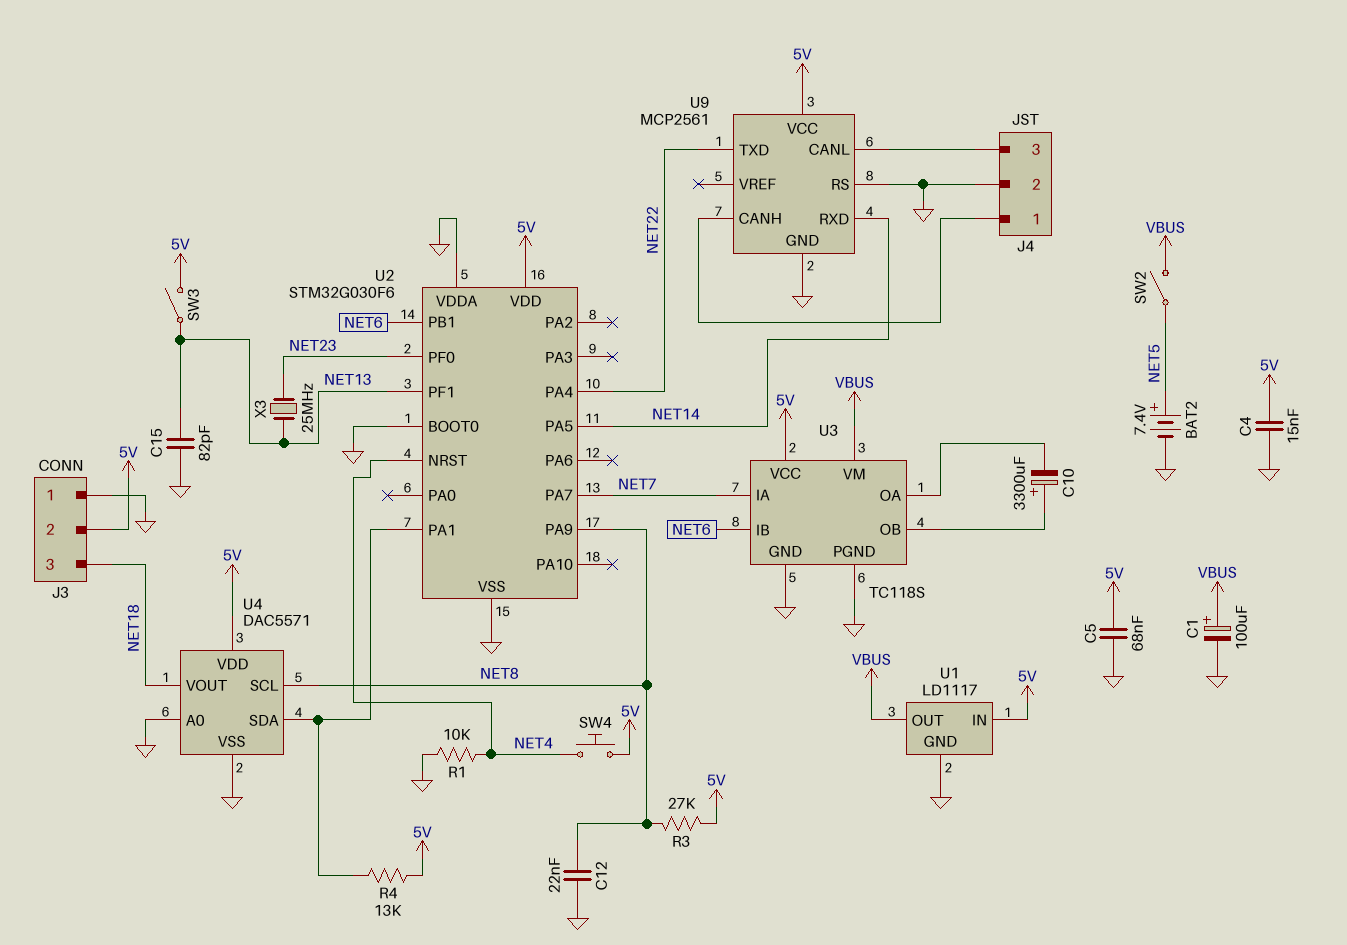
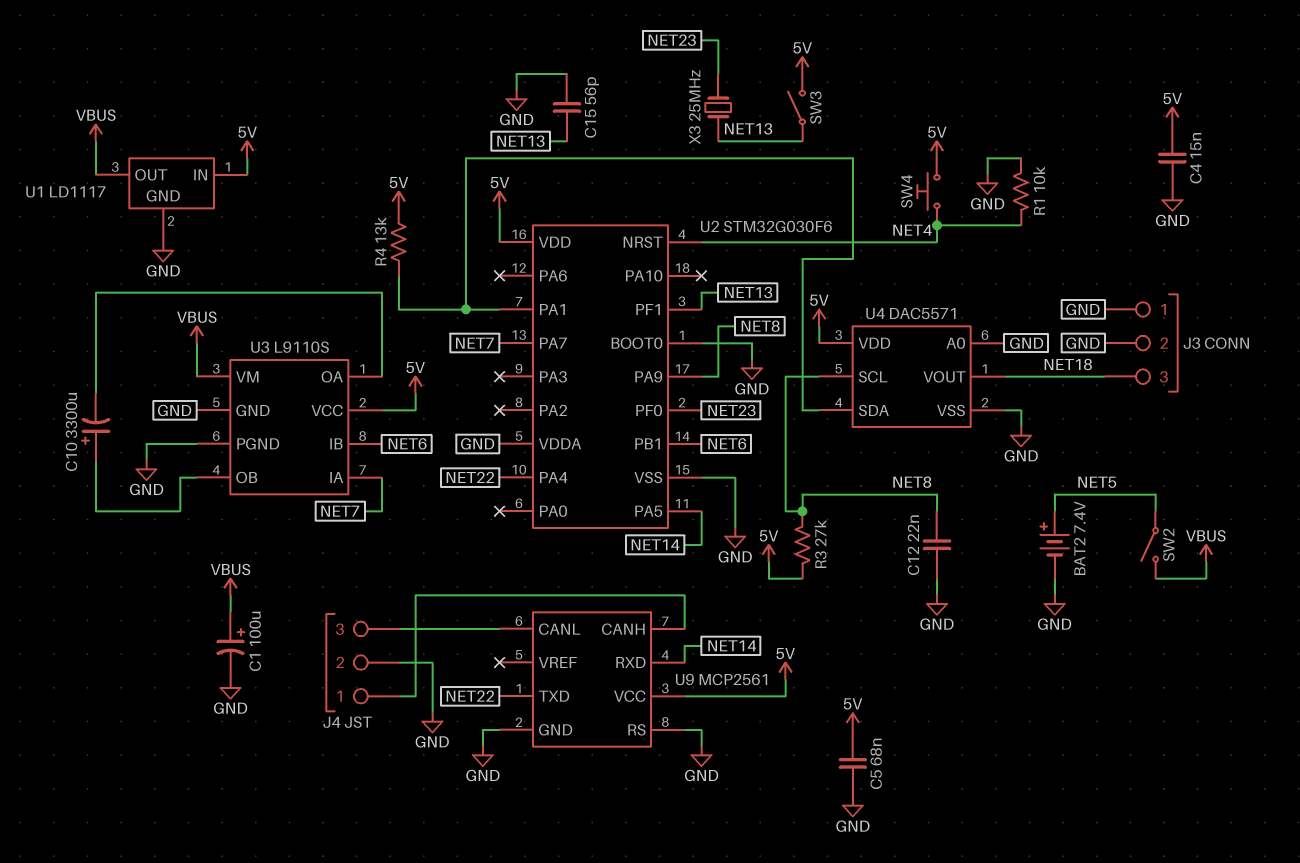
C15: 82pF (GND, NET13) -> 56pF (GND, NET13)
J3 pin 2: 5V -> GND
U3: TC118S -> L9110S

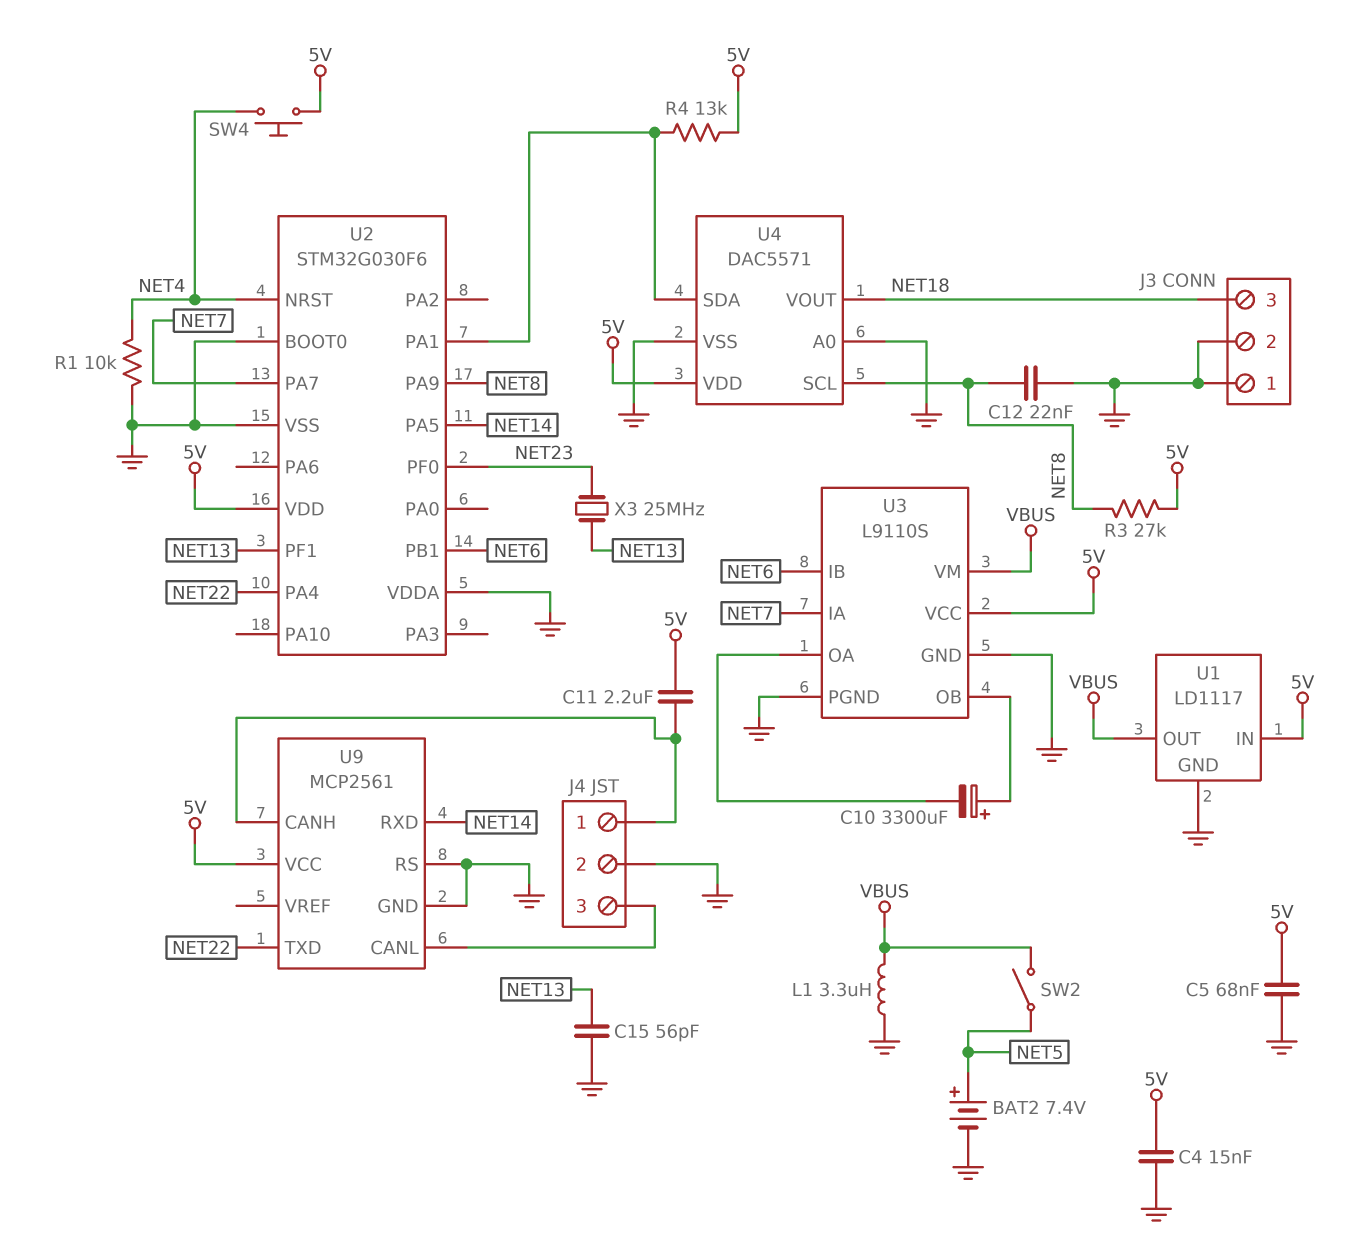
C1: 100uF (plus VBUS, minus GND) -> none
C11: none -> 2.2uF (5V, J4/1)
L1: none -> 3.3uH (GND, VBUS)
SW3: switch (5V, NET13) -> none

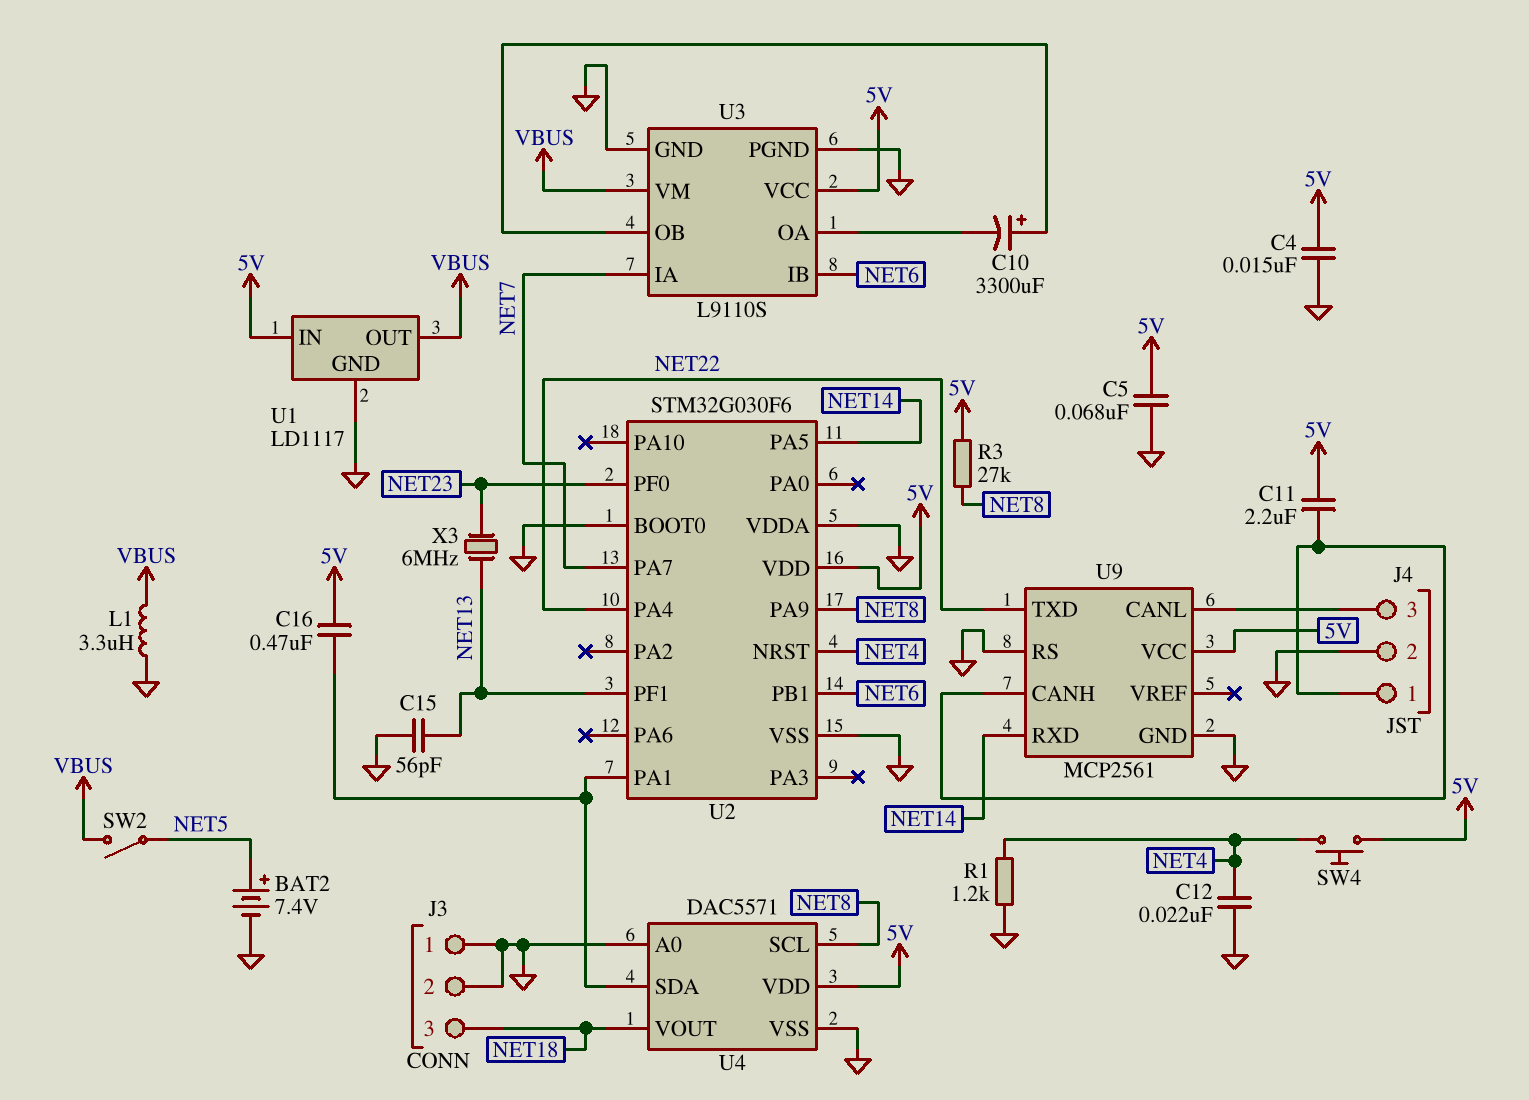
C12: 22nF (GND, NET8) -> 22nF (GND, NET4)
C16: none -> 470nF (5V, U2/PA1)
R1: 10k (GND, NET4) -> 1.2k (GND, NET4)
R4: 13k (5V, U2/PA1) -> none
X3: 25MHz (NET13, NET23) -> 6MHz (NET13, NET23)

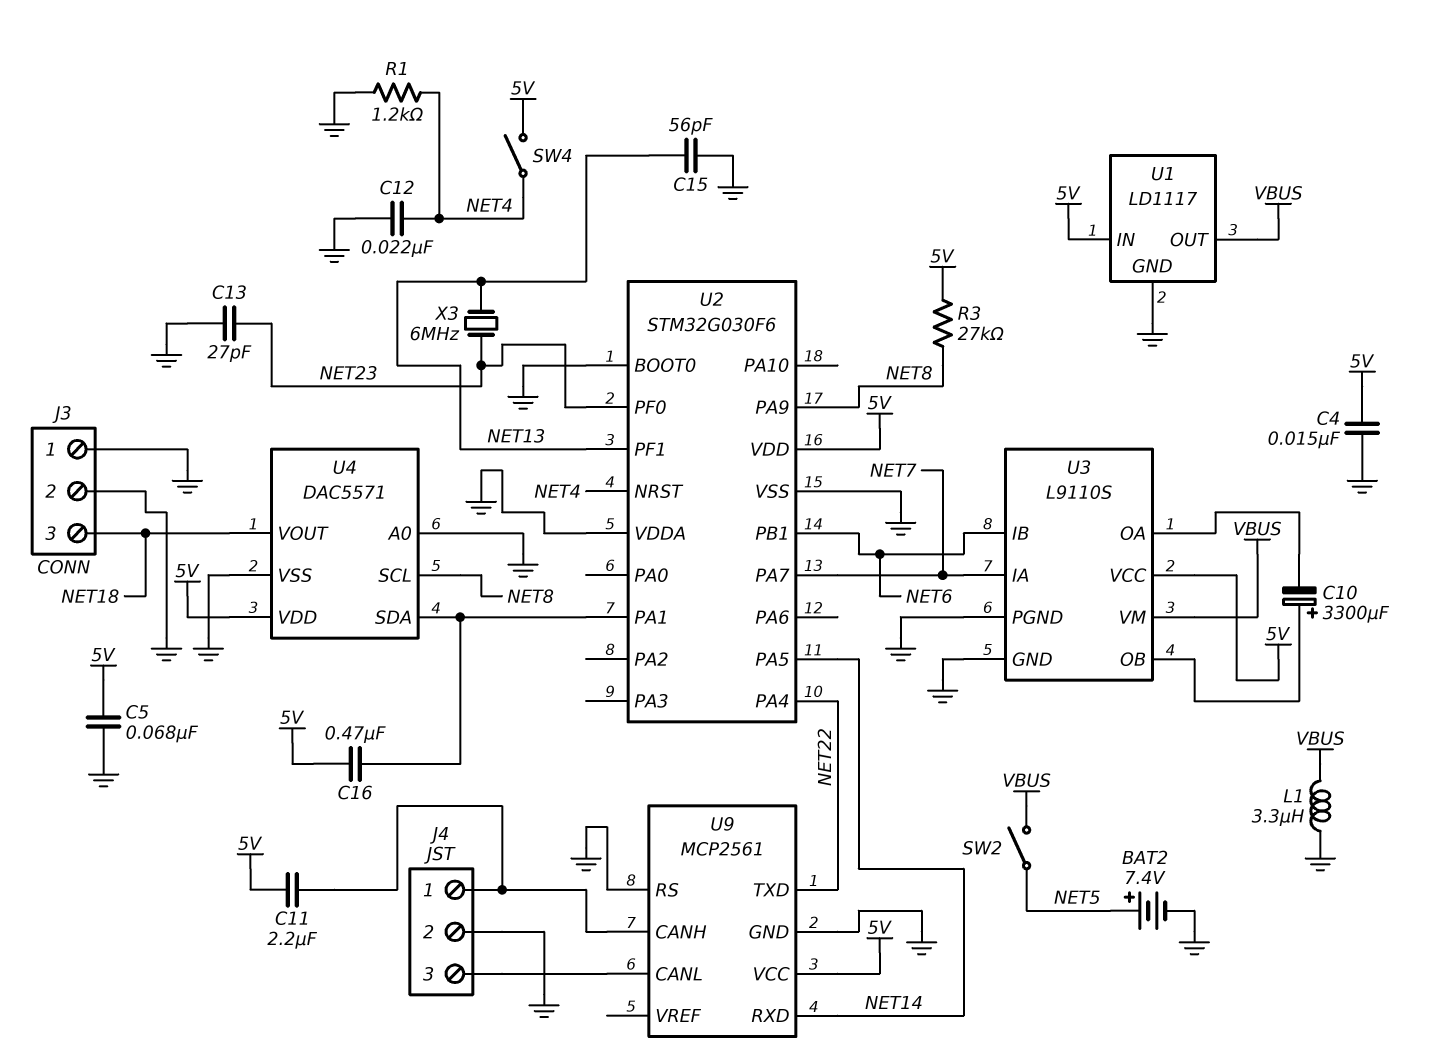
C13: none -> 27pF (GND, NET23)
SW4: button (5V, NET4) -> switch (5V, NET4)

